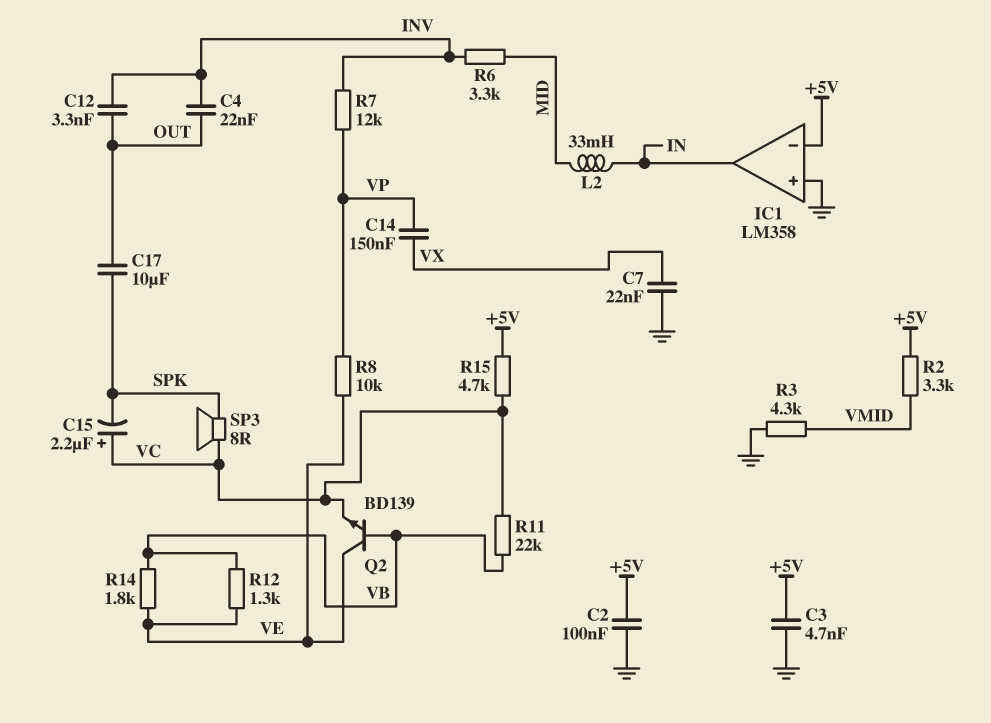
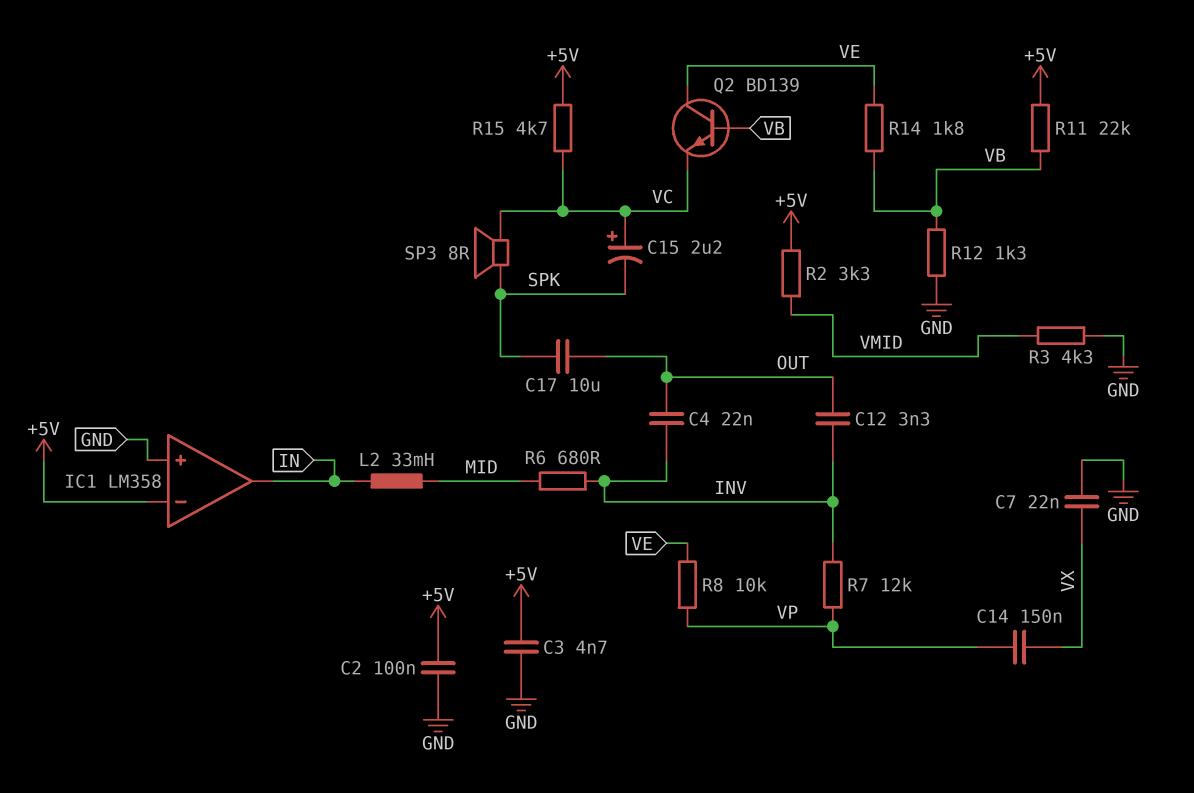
R6: 3.3k (INV, MID) -> 680 (INV, MID)
R11: 22k (VB, VC) -> 22k (+5V, VB)
R12: 1.3k (VB, VE) -> 1.3k (GND, VB)

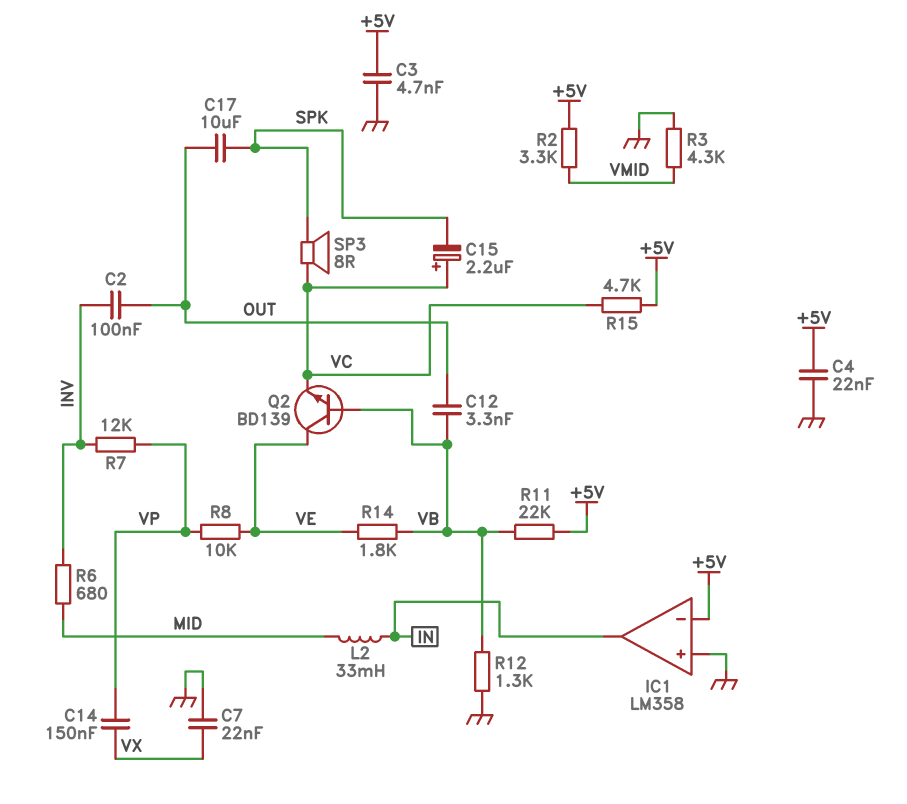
C2: 100nF (+5V, GND) -> 100nF (INV, OUT)
C4: 22nF (INV, OUT) -> 22nF (+5V, GND)
C12: 3.3nF (INV, OUT) -> 3.3nF (OUT, VB)

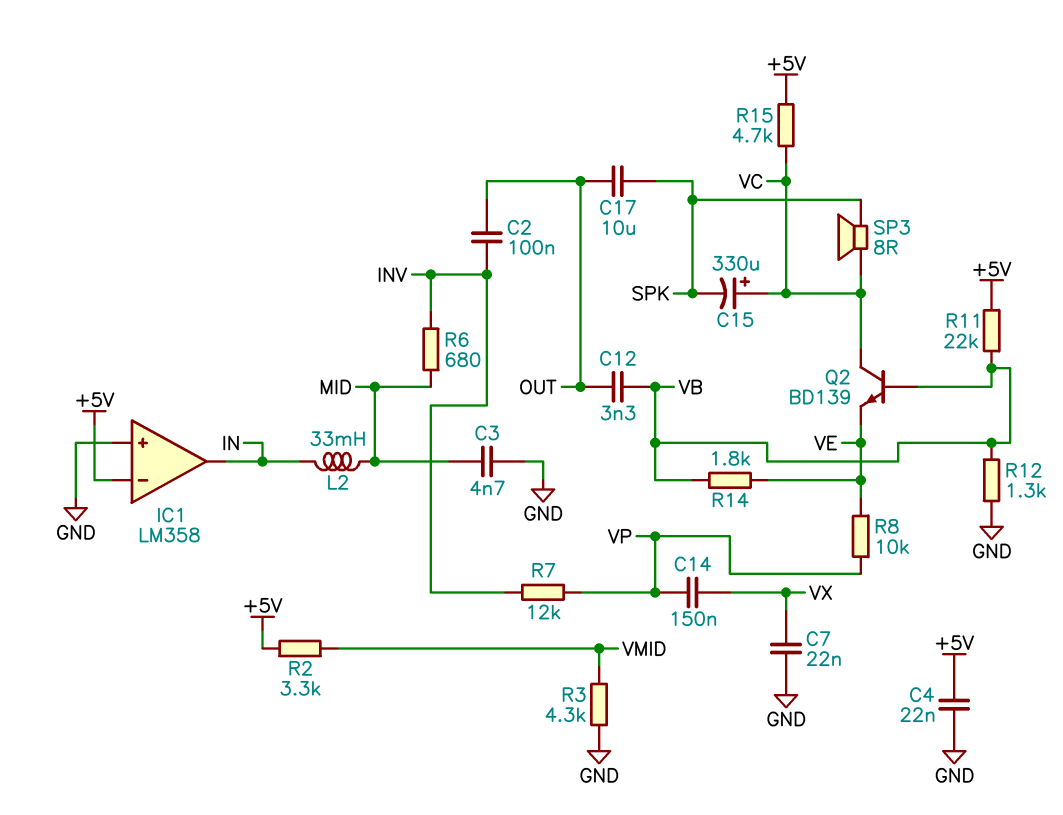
C3: 4.7nF (+5V, GND) -> 4.7nF (GND, MID)
C15: 2.2uF (plus VC, minus SPK) -> 330uF (plus VC, minus SPK)
Q2: NPN BD139 (B VB, C VE, E VC) -> NPN BD139 (B VB, C VC, E VE)

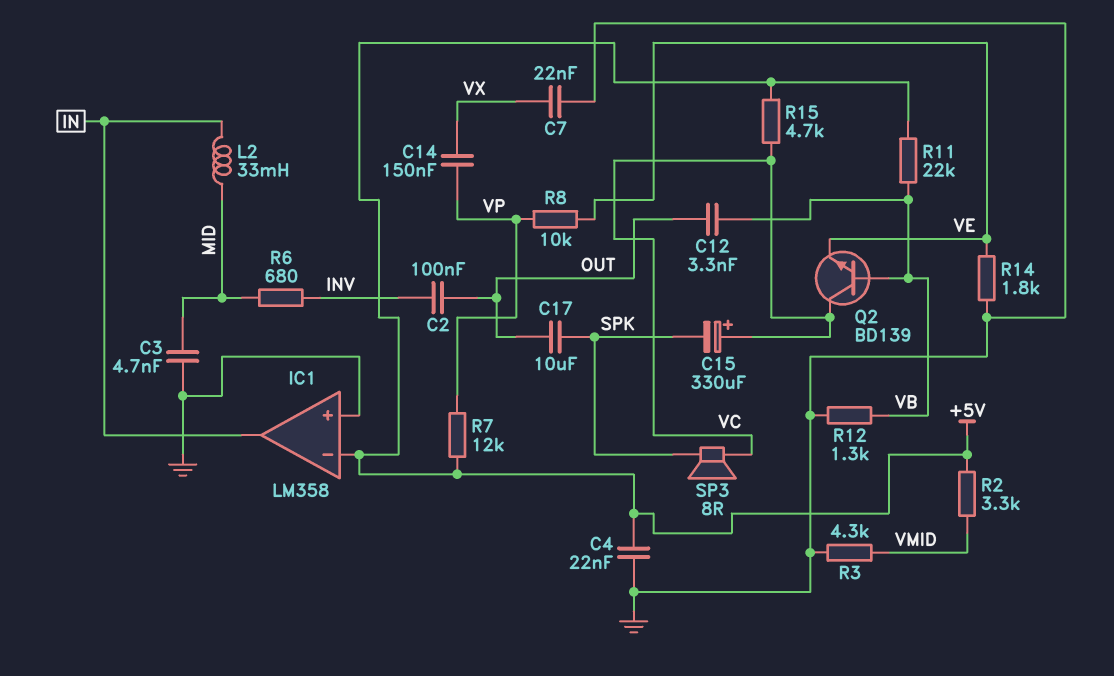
R7: 12k (INV, VP) -> 12k (+5V, VP)
R14: 1.8k (VB, VE) -> 1.8k (GND, VE)

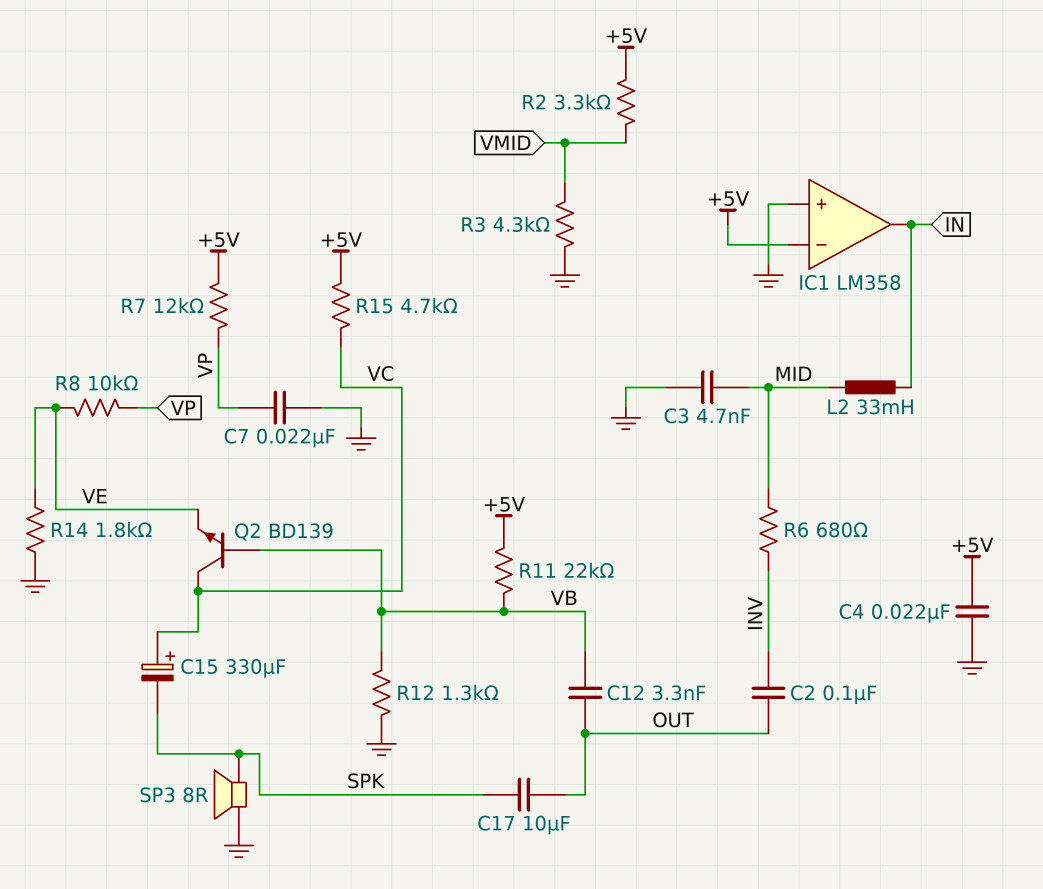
C7: 22nF (GND, VX) -> 22nF (GND, VP)
C14: 150nF (VP, VX) -> none
SP3: speaker 8R (SPK, VC) -> speaker 8R (GND, SPK)

